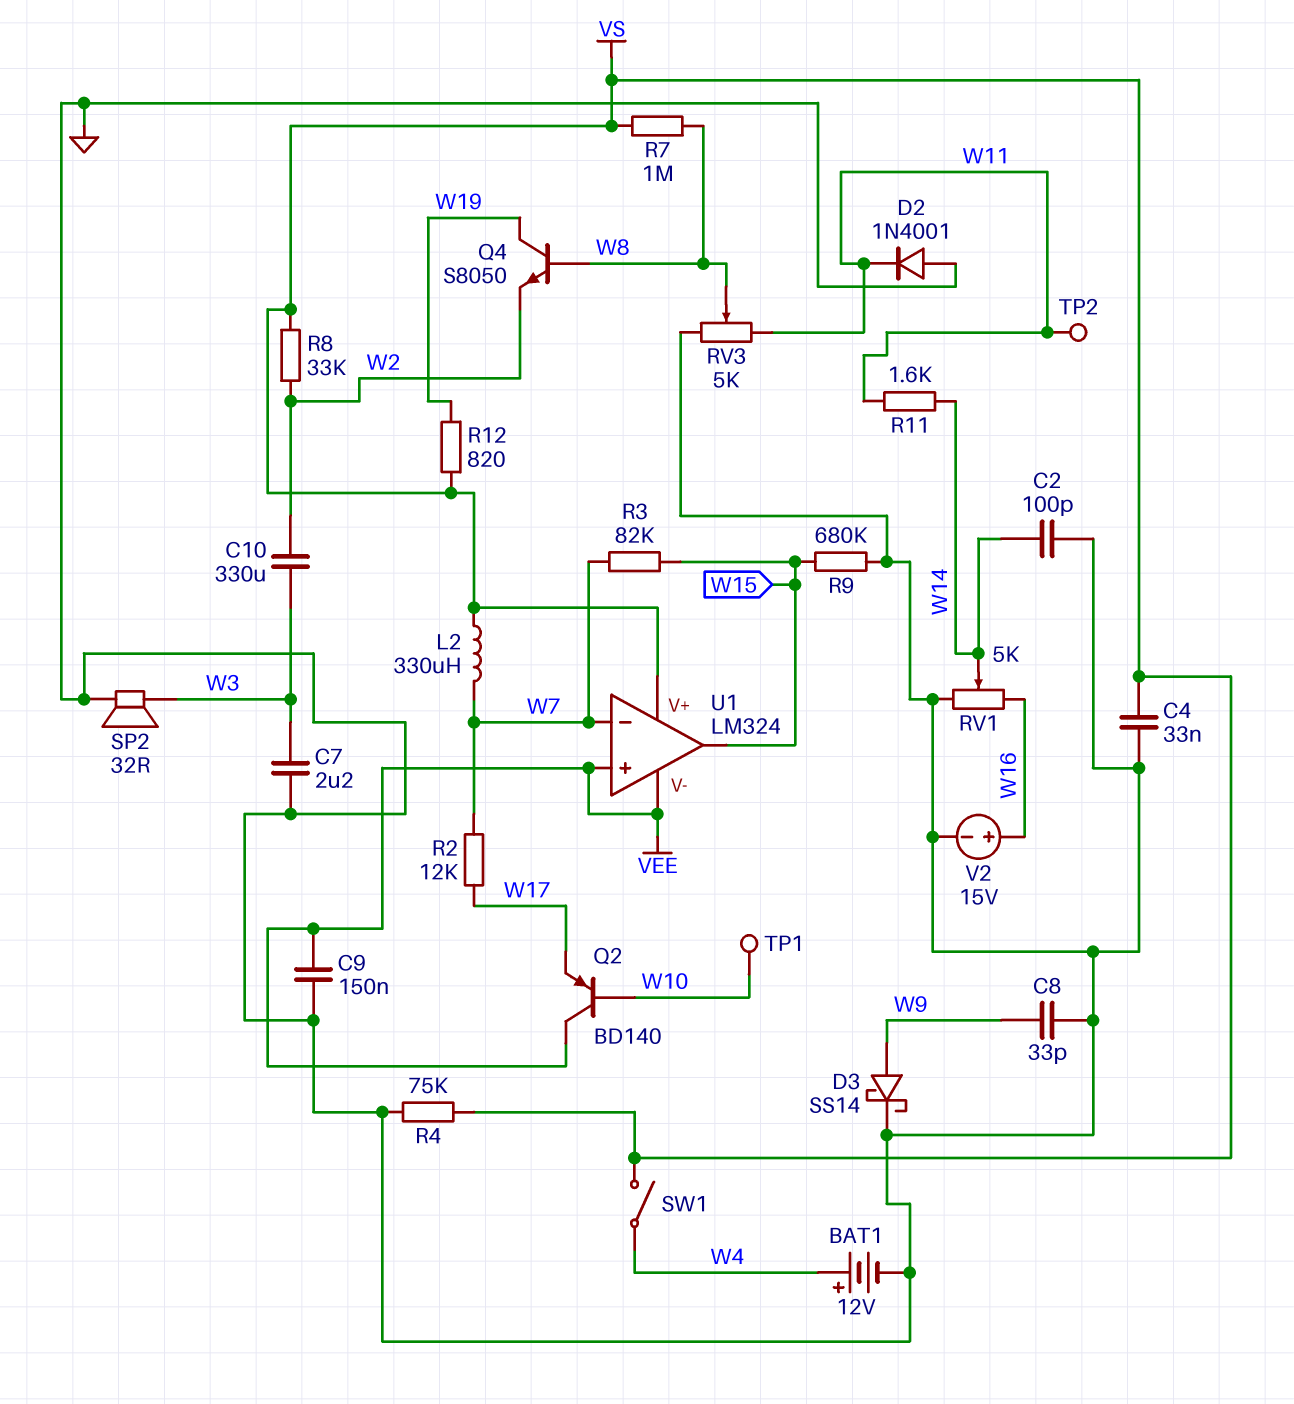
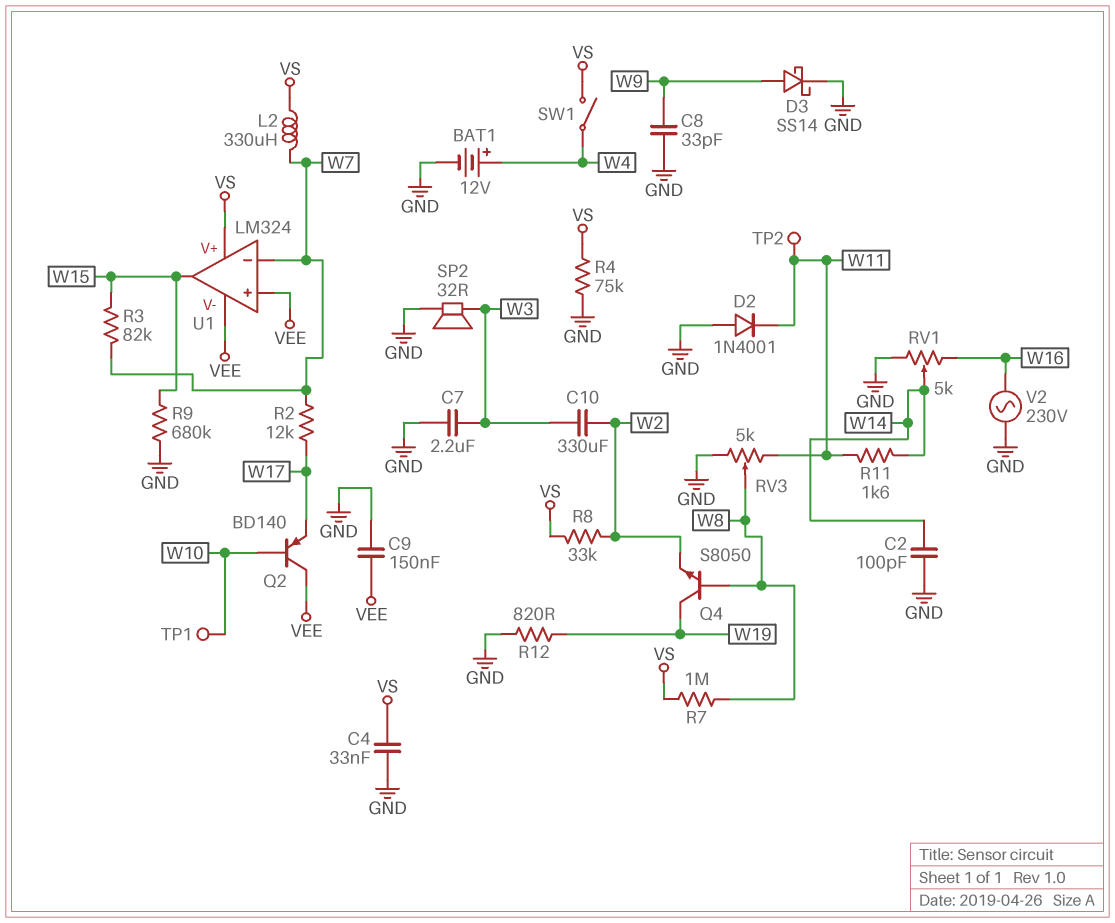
R12: 820 (VS, W19) -> 820 (GND, W19)
V2: 15V (plus W16, minus GND) -> AC 230V (GND, W16)

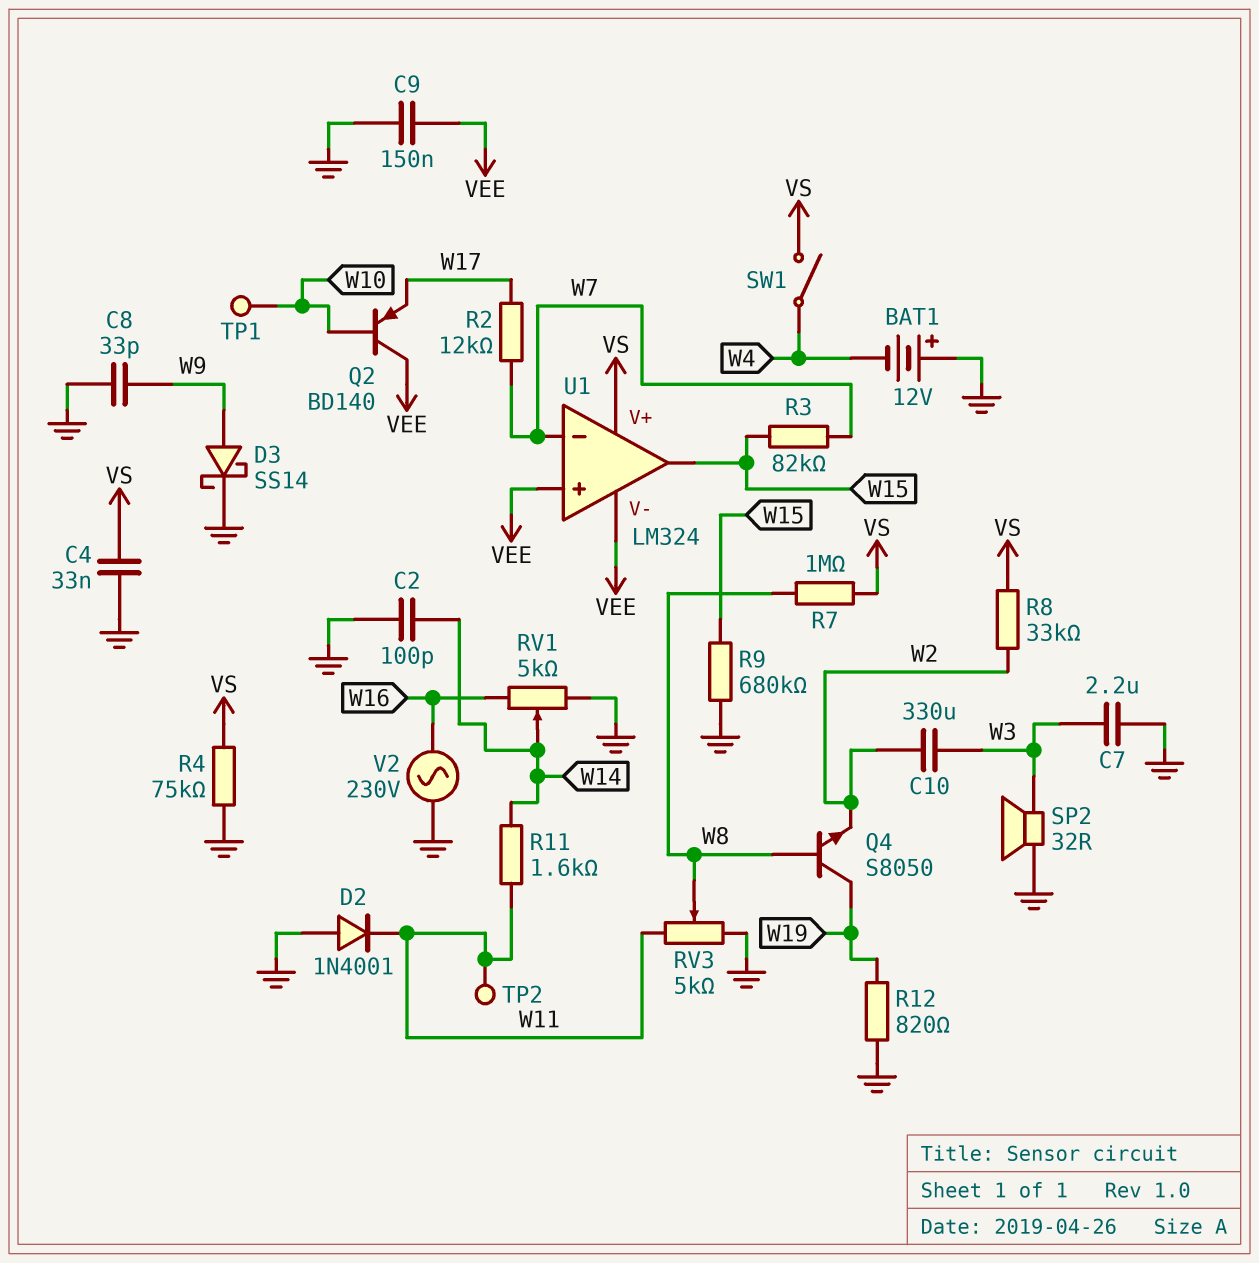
BAT1: 12V (plus W4, minus GND) -> 12V (plus GND, minus W4)
L2: 330uH (VS, W7) -> none

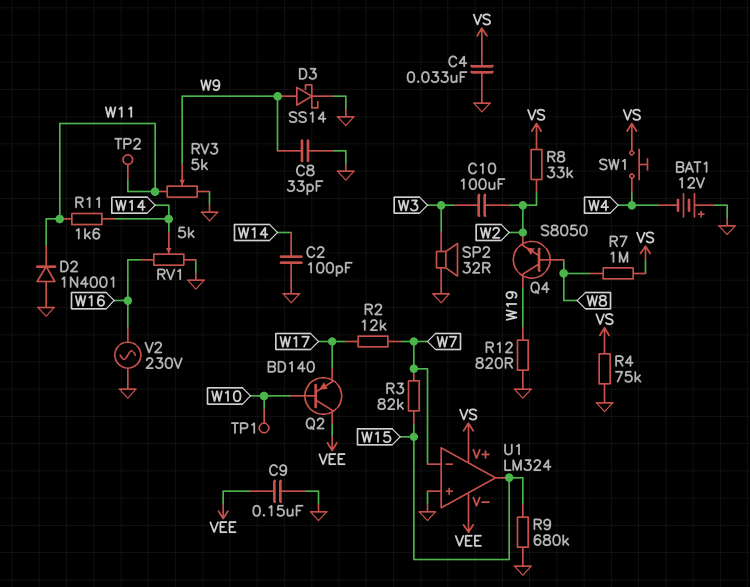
C7: 2.2uF (GND, W3) -> none
C10: 330uF (W2, W3) -> 100uF (W2, W3)
RV3: 5k (GND, W11, wiper W8) -> 5k (GND, W11, wiper W9)
SW1: switch (VS, W4) -> button (VS, W4)
U1 pin in+: VEE -> GND

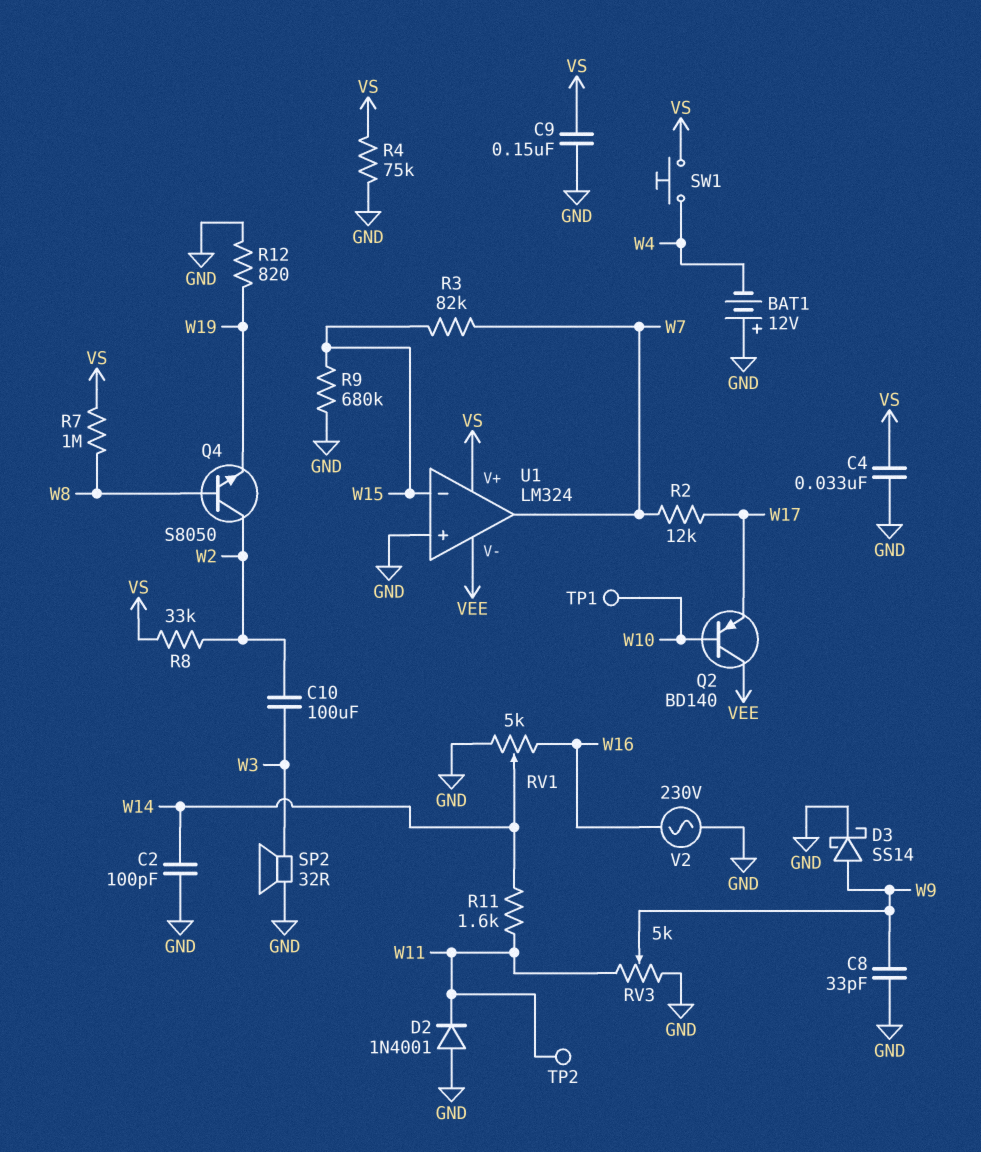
C9: 150nF (GND, VEE) -> 150nF (GND, VS)
Q4: NPN S8050 (B W8, C W19, E W2) -> NPN S8050 (B W8, C W2, E W19)
U1 pin in-: W7 -> W15
U1 pin out: W15 -> W7

